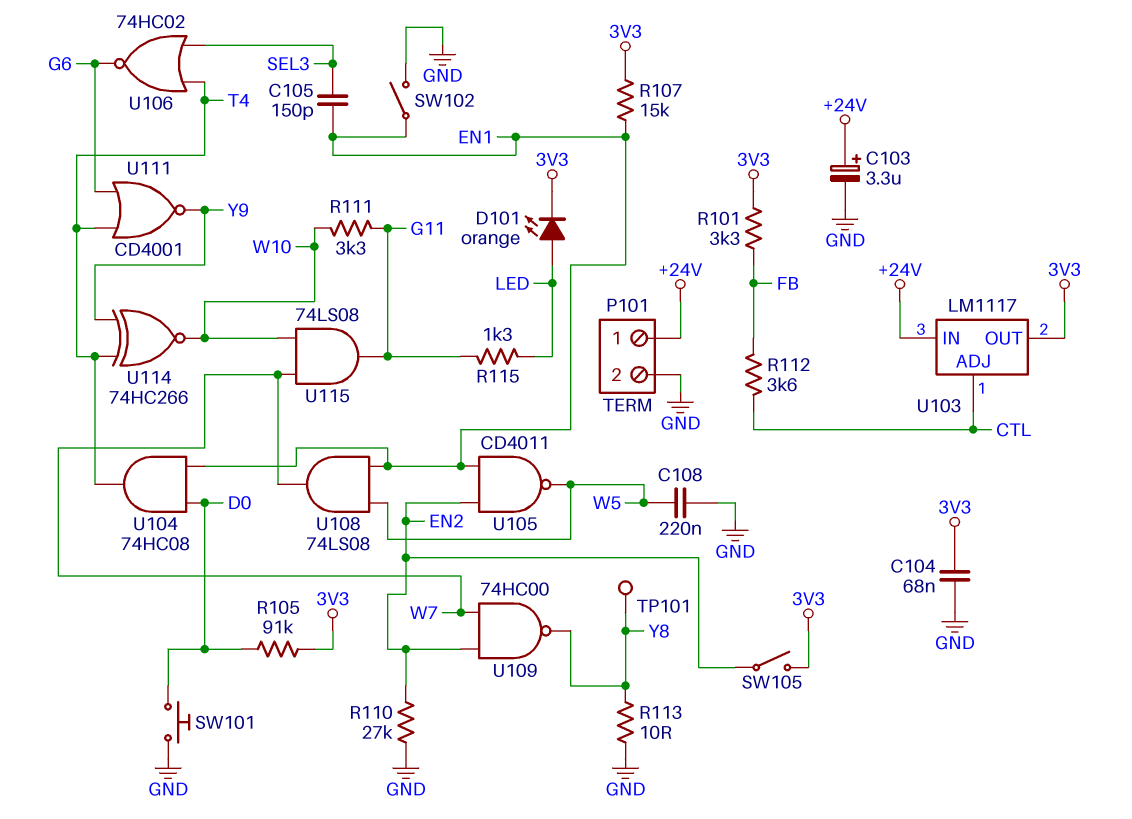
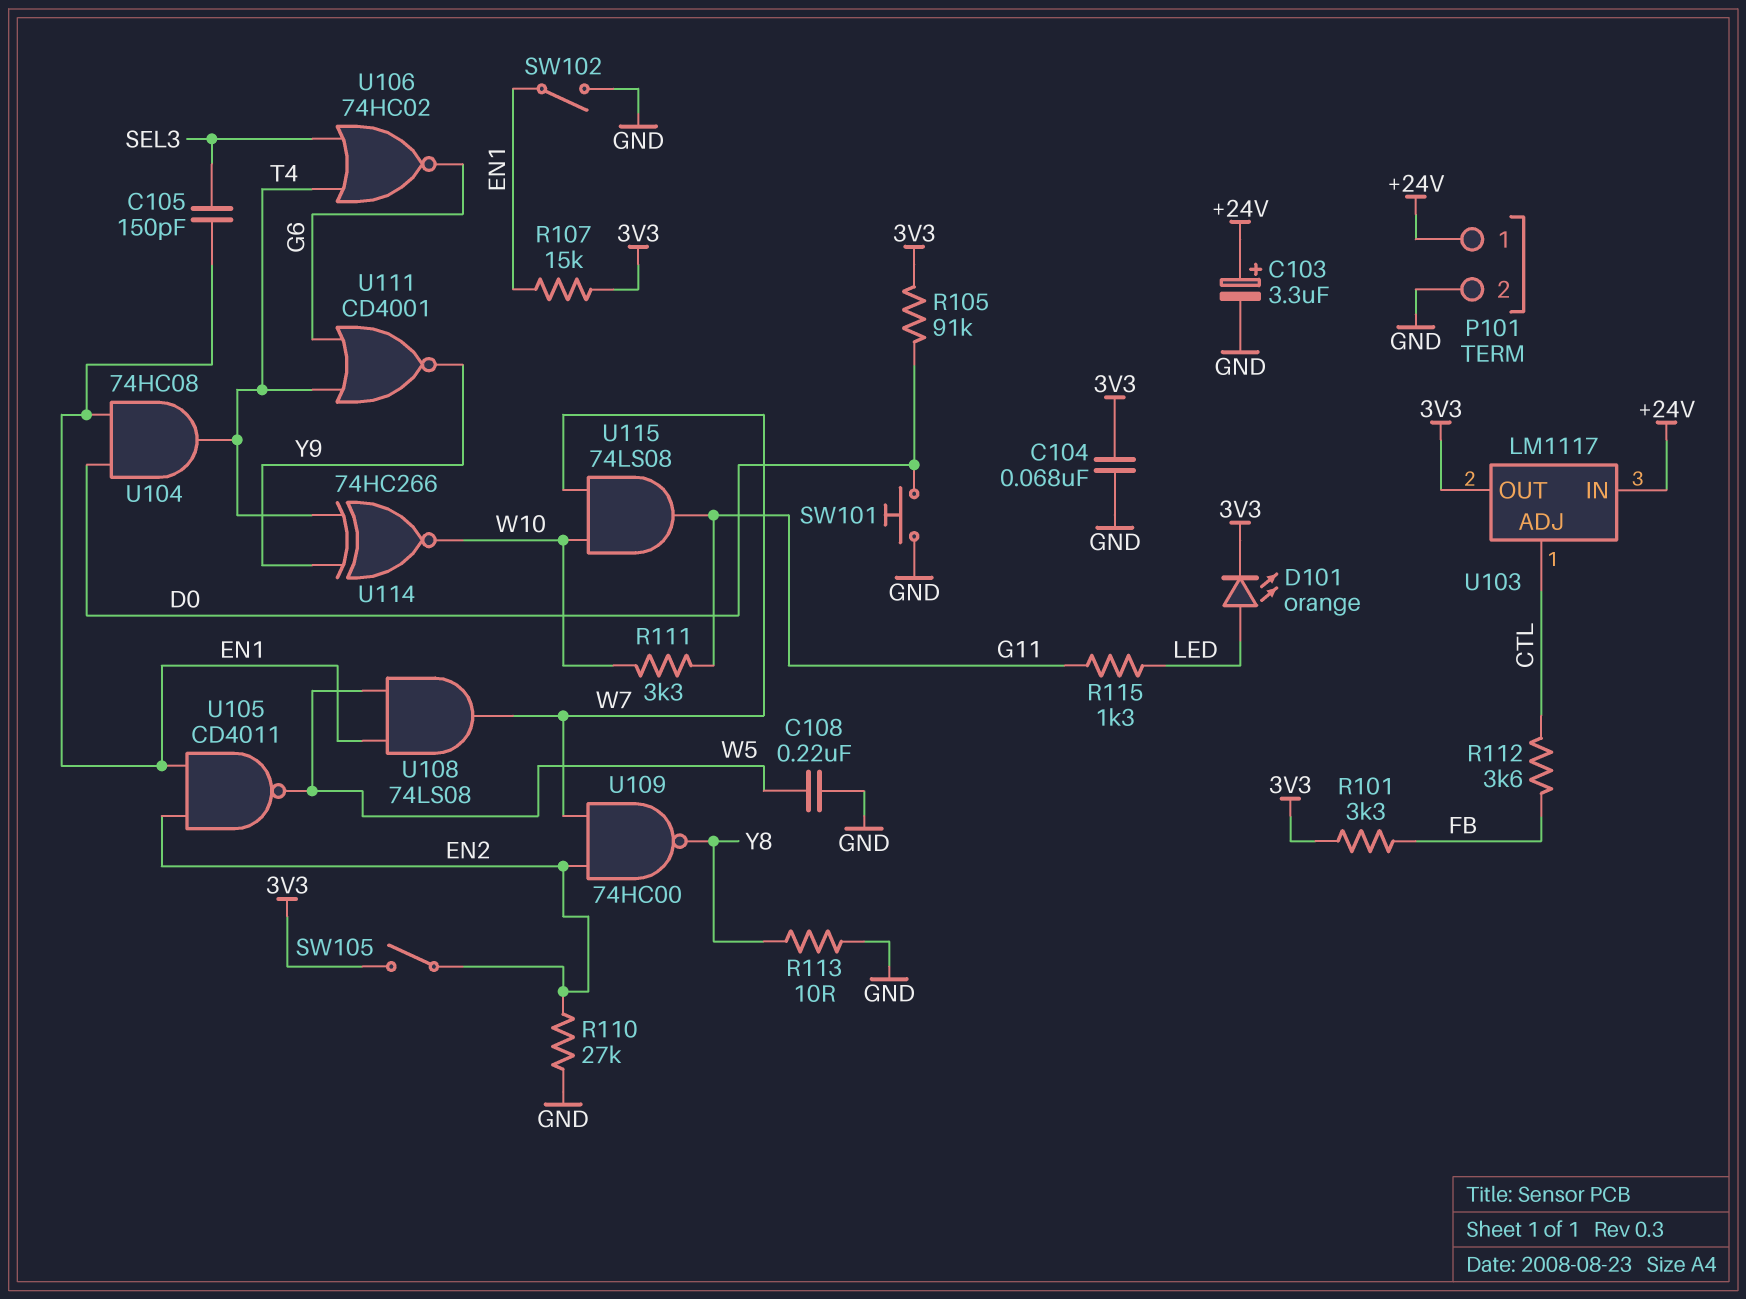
TP101: test point (Y8) -> none

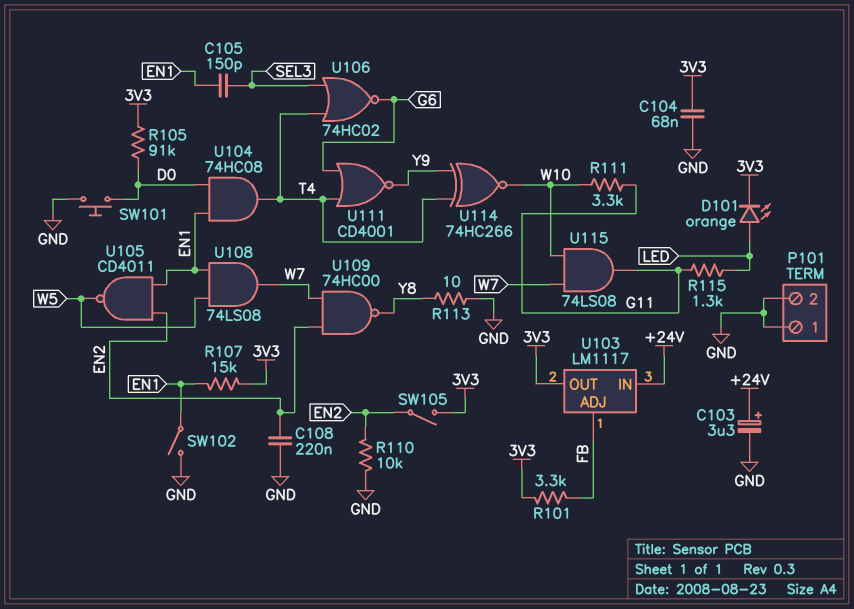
C108: 220nF (GND, W5) -> 220nF (EN2, GND)
P101 pin 1: +24V -> GND
R110: 27k (EN2, GND) -> 10k (EN2, GND)
R112: 3.6k (CTL, FB) -> none
U103 pin ADJ: CTL -> FB

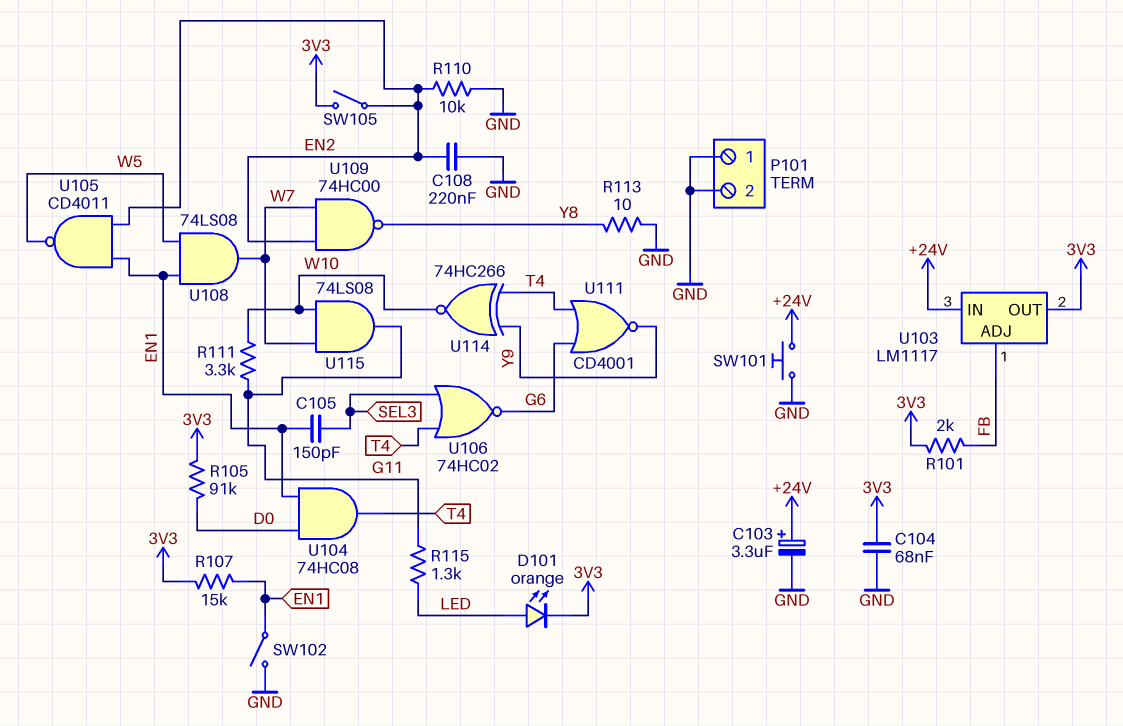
R101: 3.3k (3V3, FB) -> 2k (3V3, FB)
SW101: button (D0, GND) -> button (+24V, GND)

